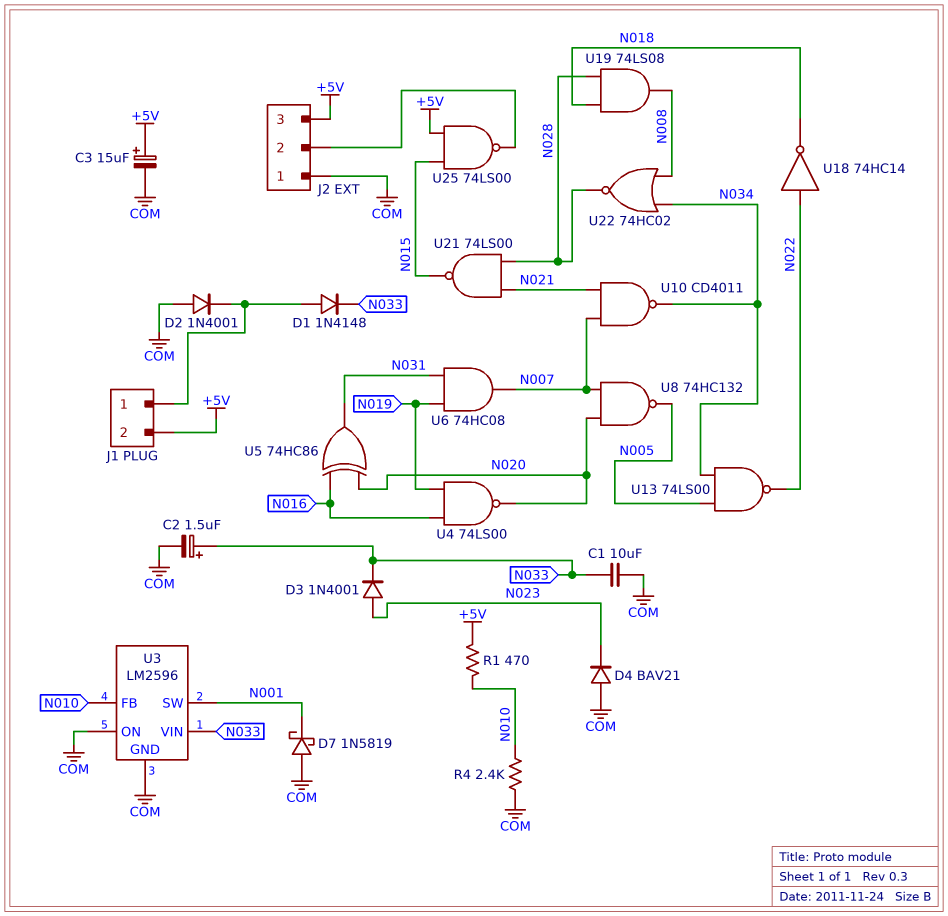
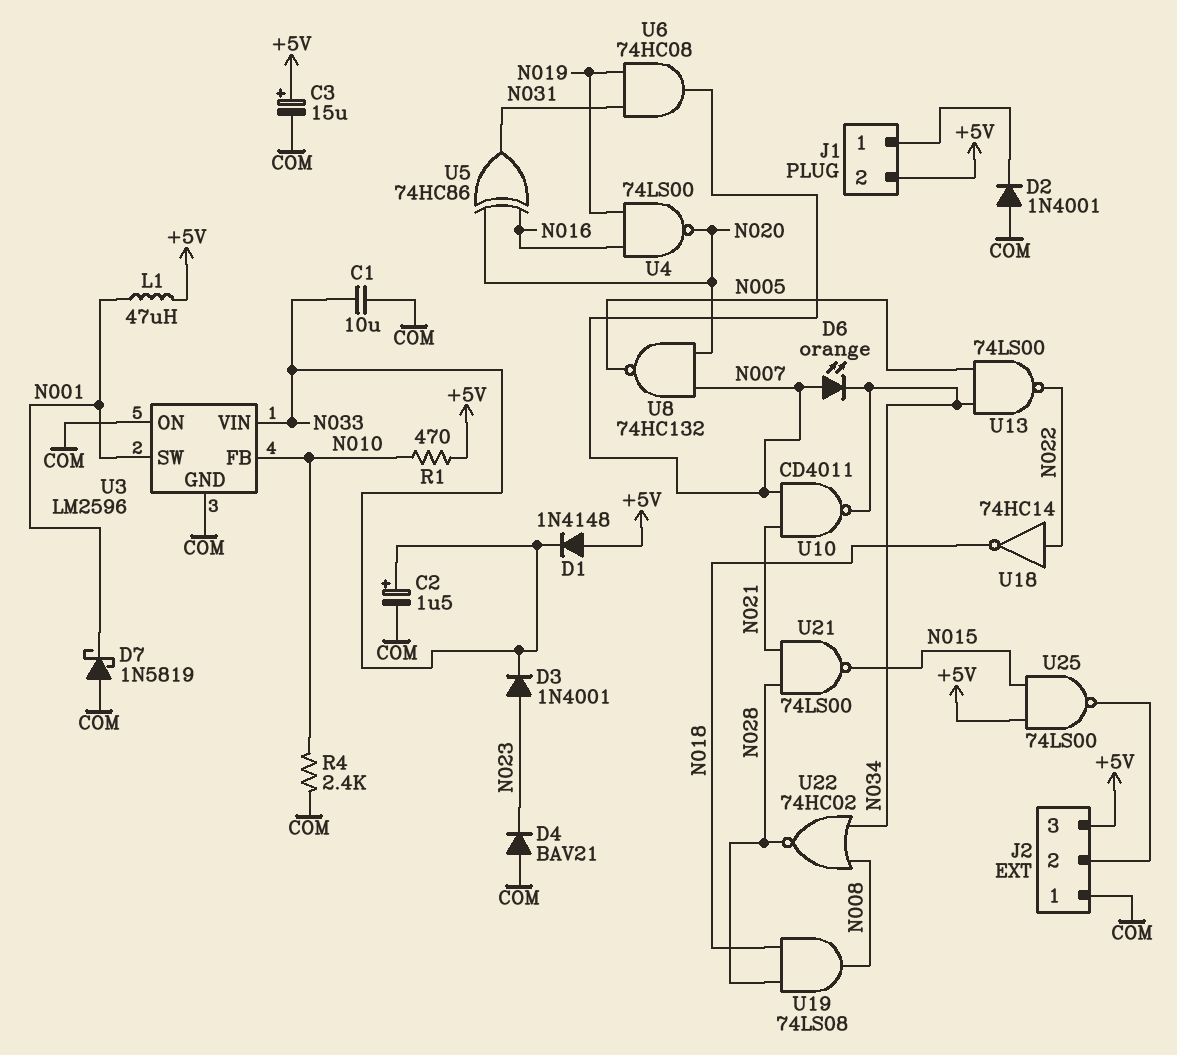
D1: diode 1N4148 (A J1/1, K N033) -> diode 1N4148 (A +5V, K N033)
D6: none -> LED orange (A N007, K N034)
L1: none -> 47uH (+5V, N001)

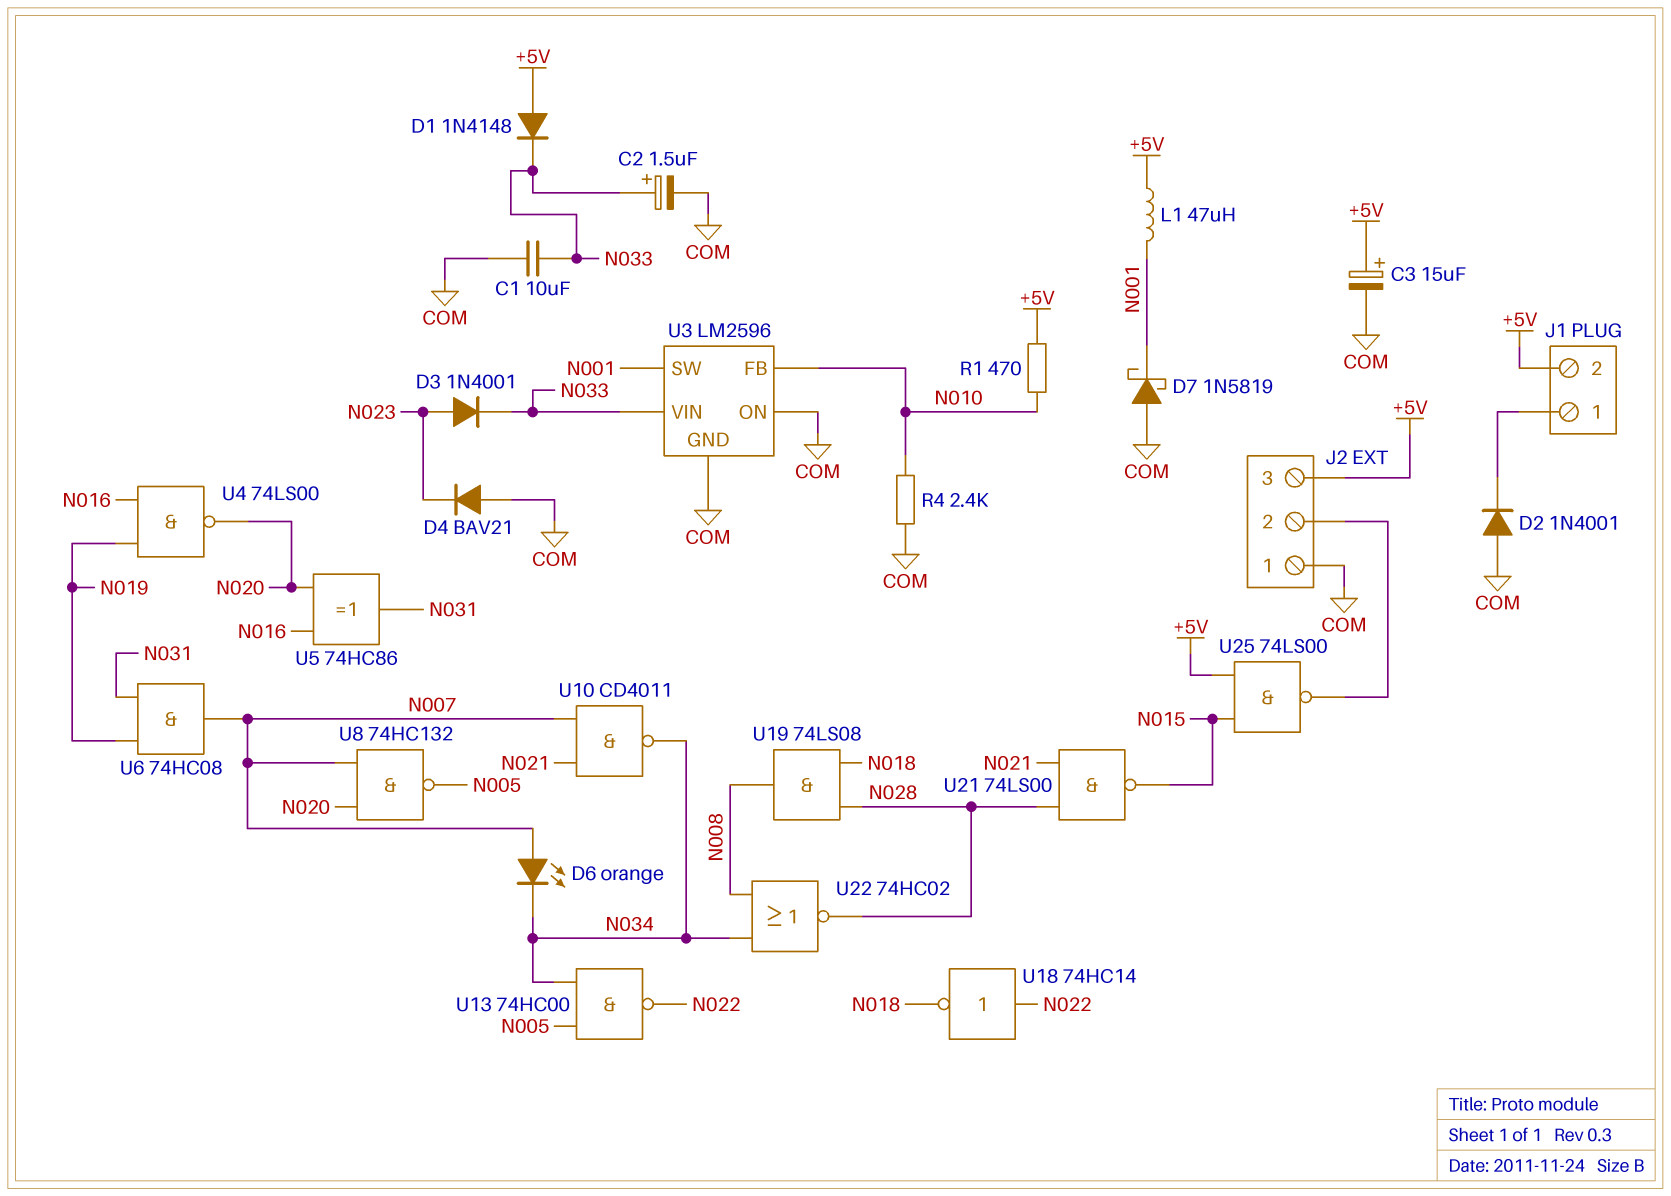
U13: NAND 74LS00 (in N005, in N034, out N022) -> NAND 74HC00 (in N005, in N034, out N022)

